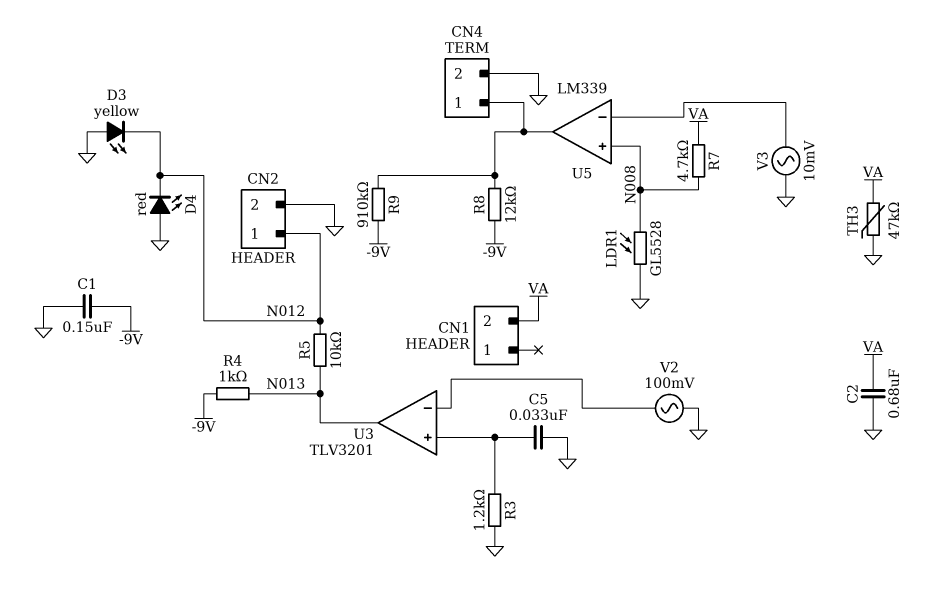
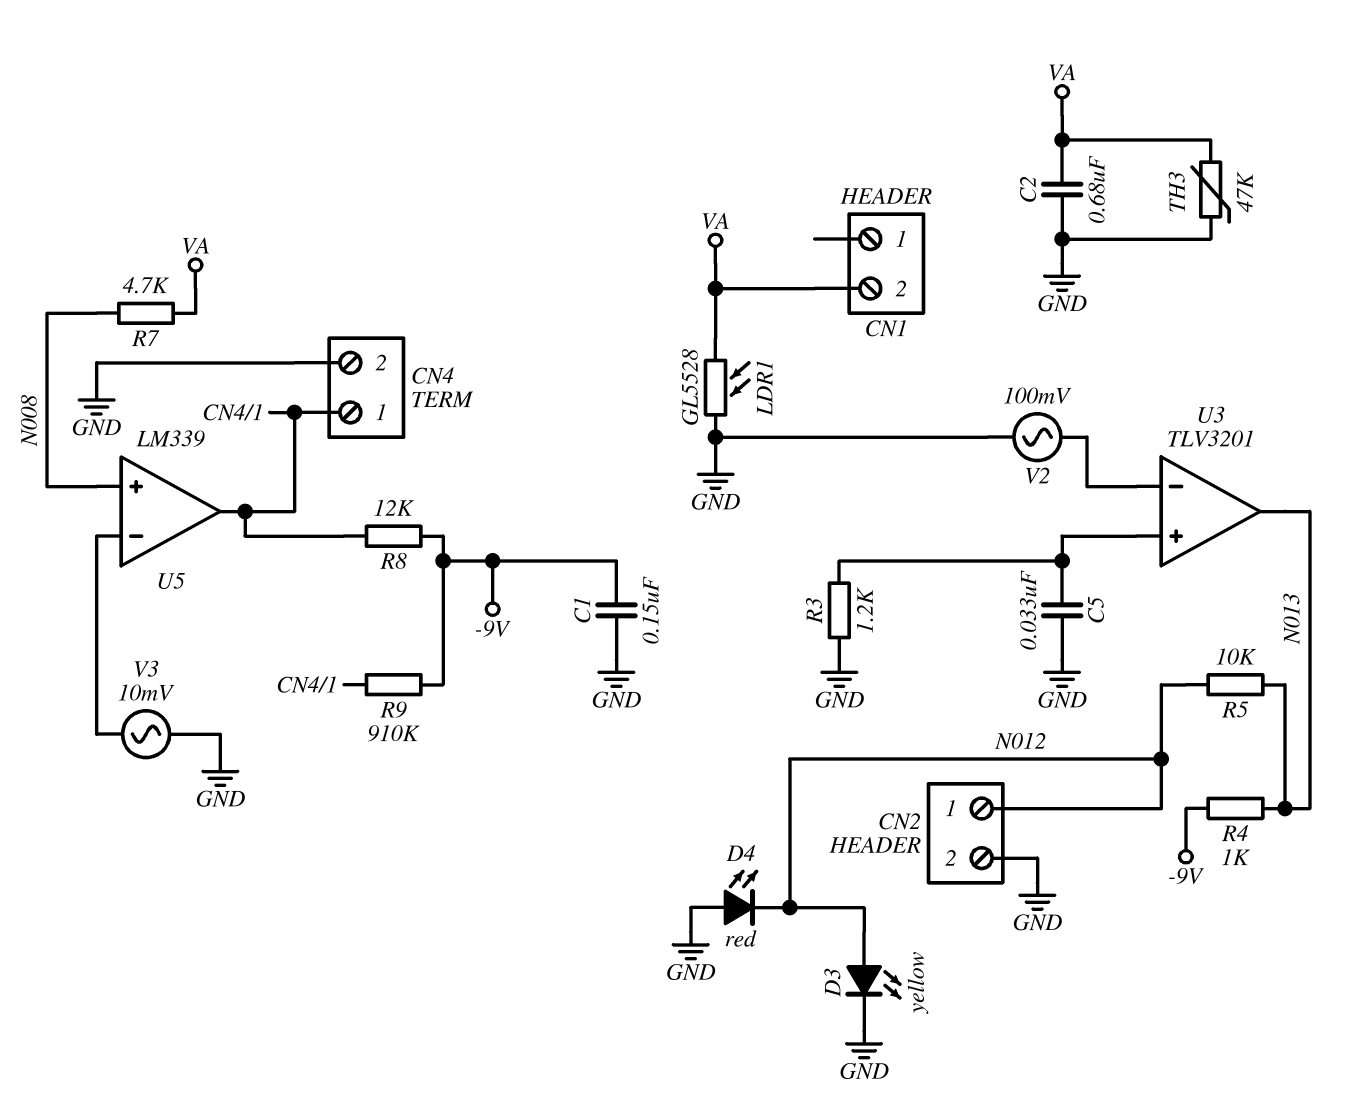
D3: LED yellow (A GND, K N012) -> LED yellow (A N012, K GND)
LDR1: GL5528 (GND, N008) -> GL5528 (GND, VA)

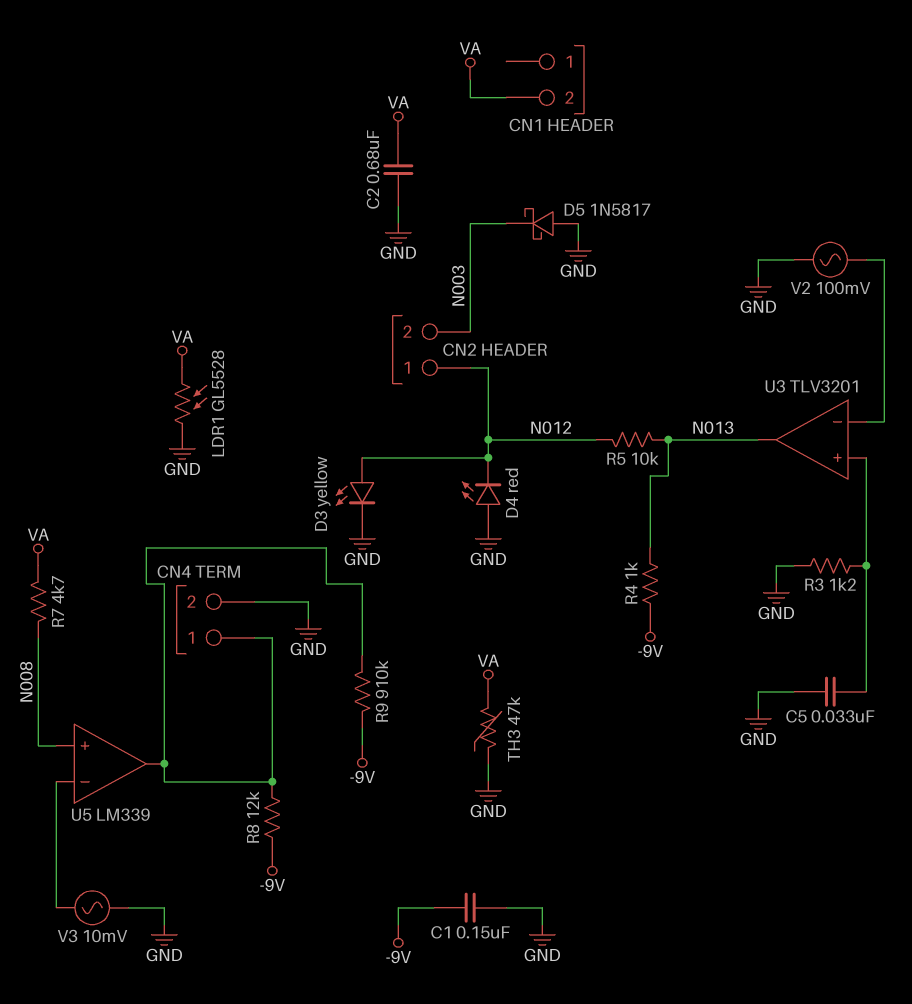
CN2 pin 2: GND -> N003
D5: none -> schottky 1N5817 (A GND, K N003)

